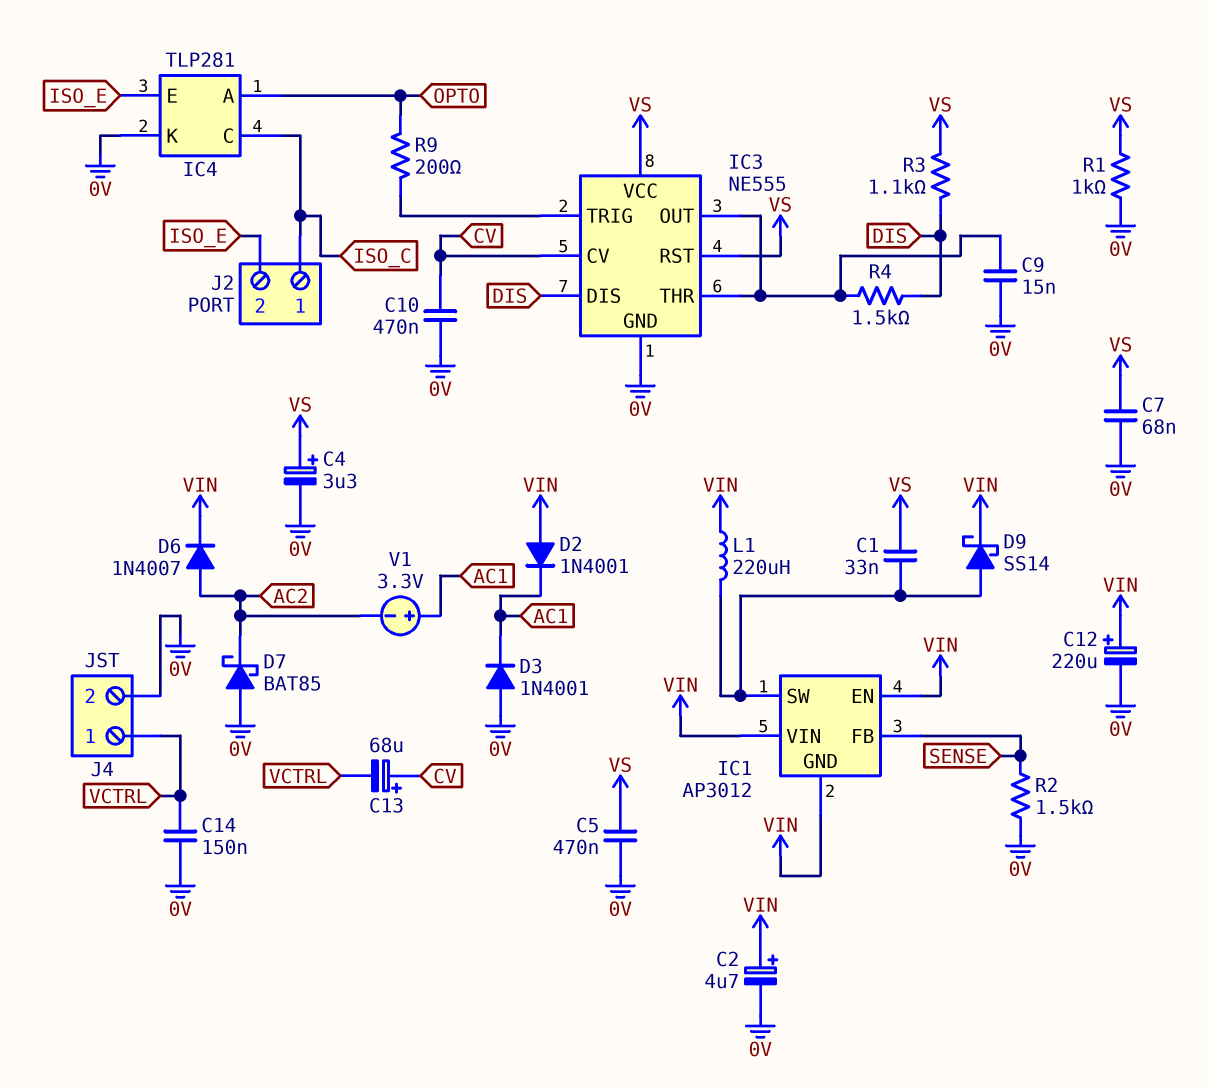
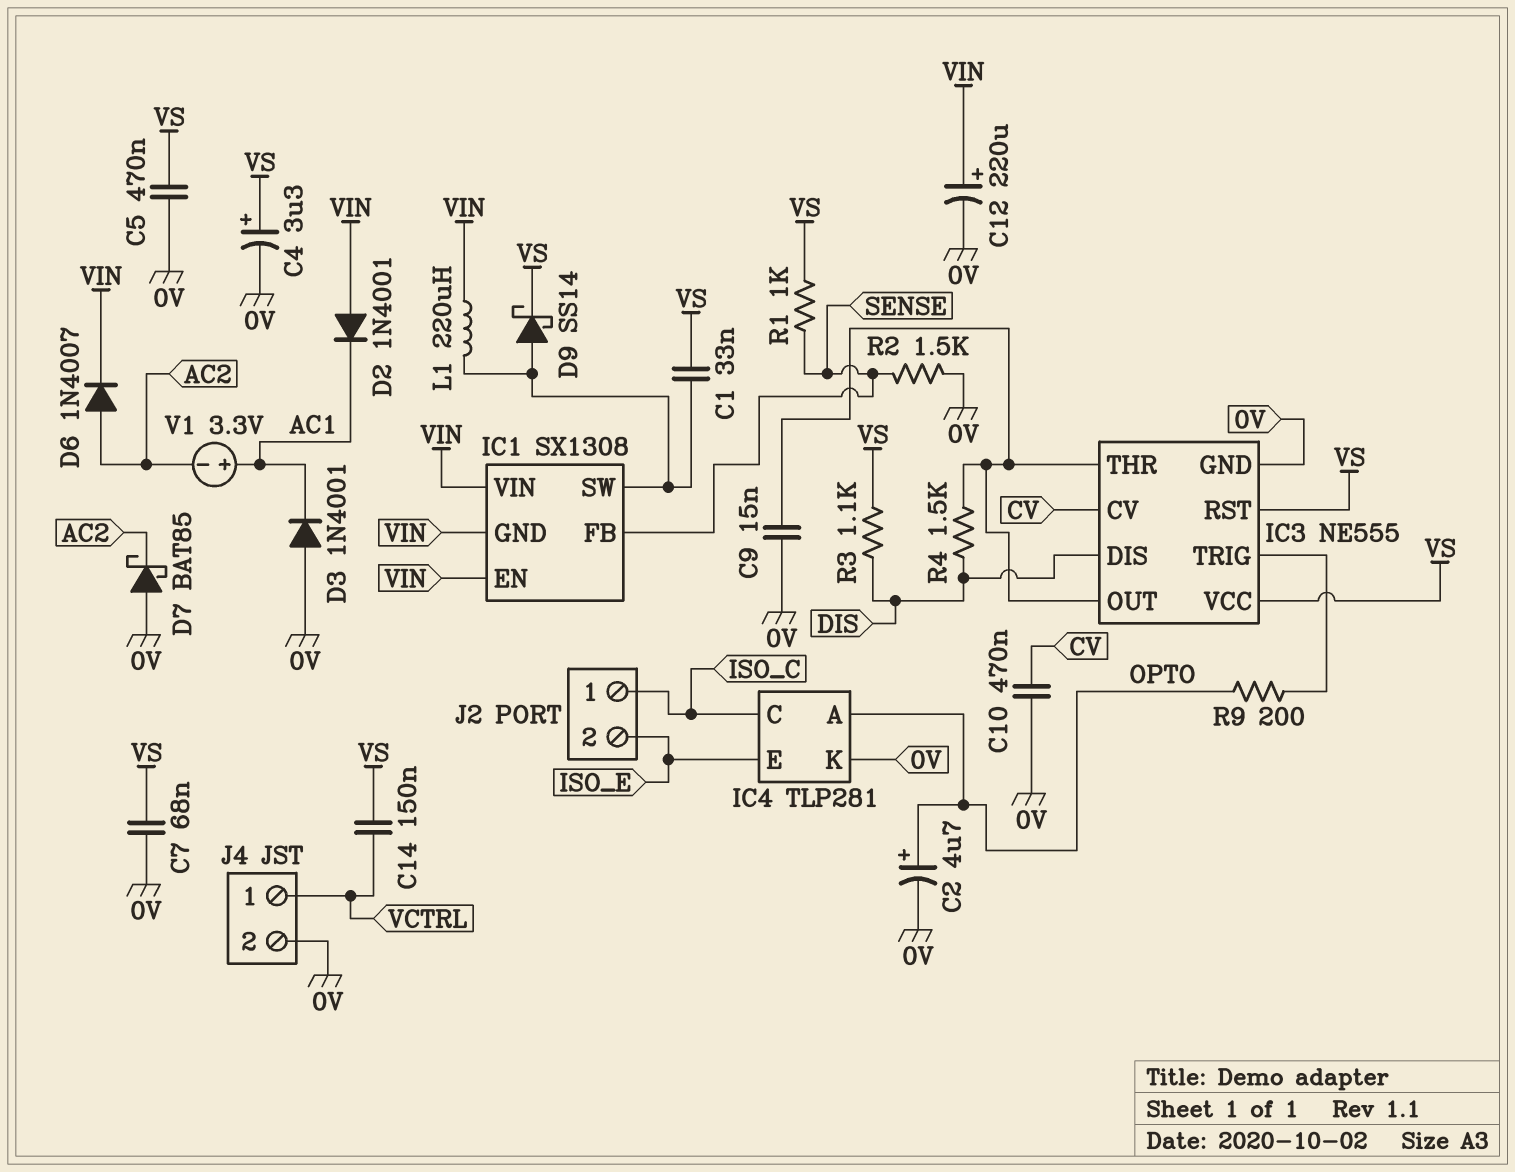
C2: 4.7uF (plus VIN, minus 0V) -> 4.7uF (plus OPTO, minus 0V)
C13: 68uF (plus CV, minus VCTRL) -> none
C14: 150nF (0V, VCTRL) -> 150nF (VCTRL, VS)
D9: schottky SS14 (A IC1/SW, K VIN) -> schottky SS14 (A IC1/SW, K VS)
IC1: AP3012 -> SX1308
R1: 1k (0V, VS) -> 1k (SENSE, VS)

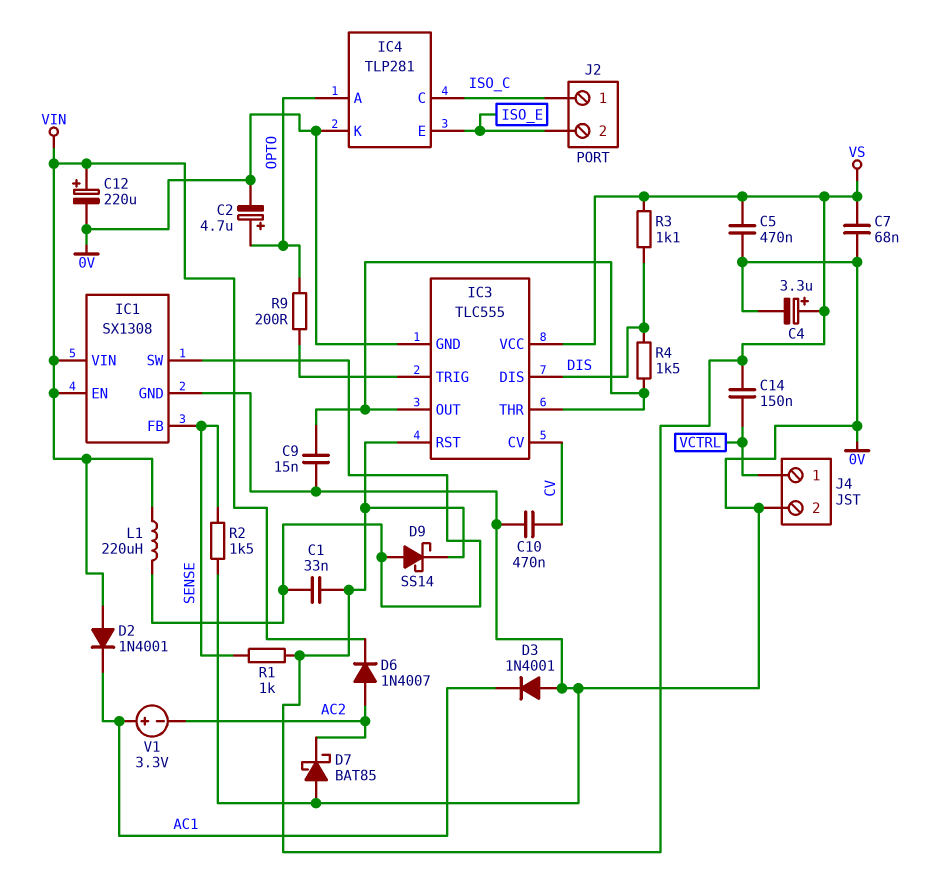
IC1 pin GND: VIN -> 0V
IC3: NE555 -> TLC555

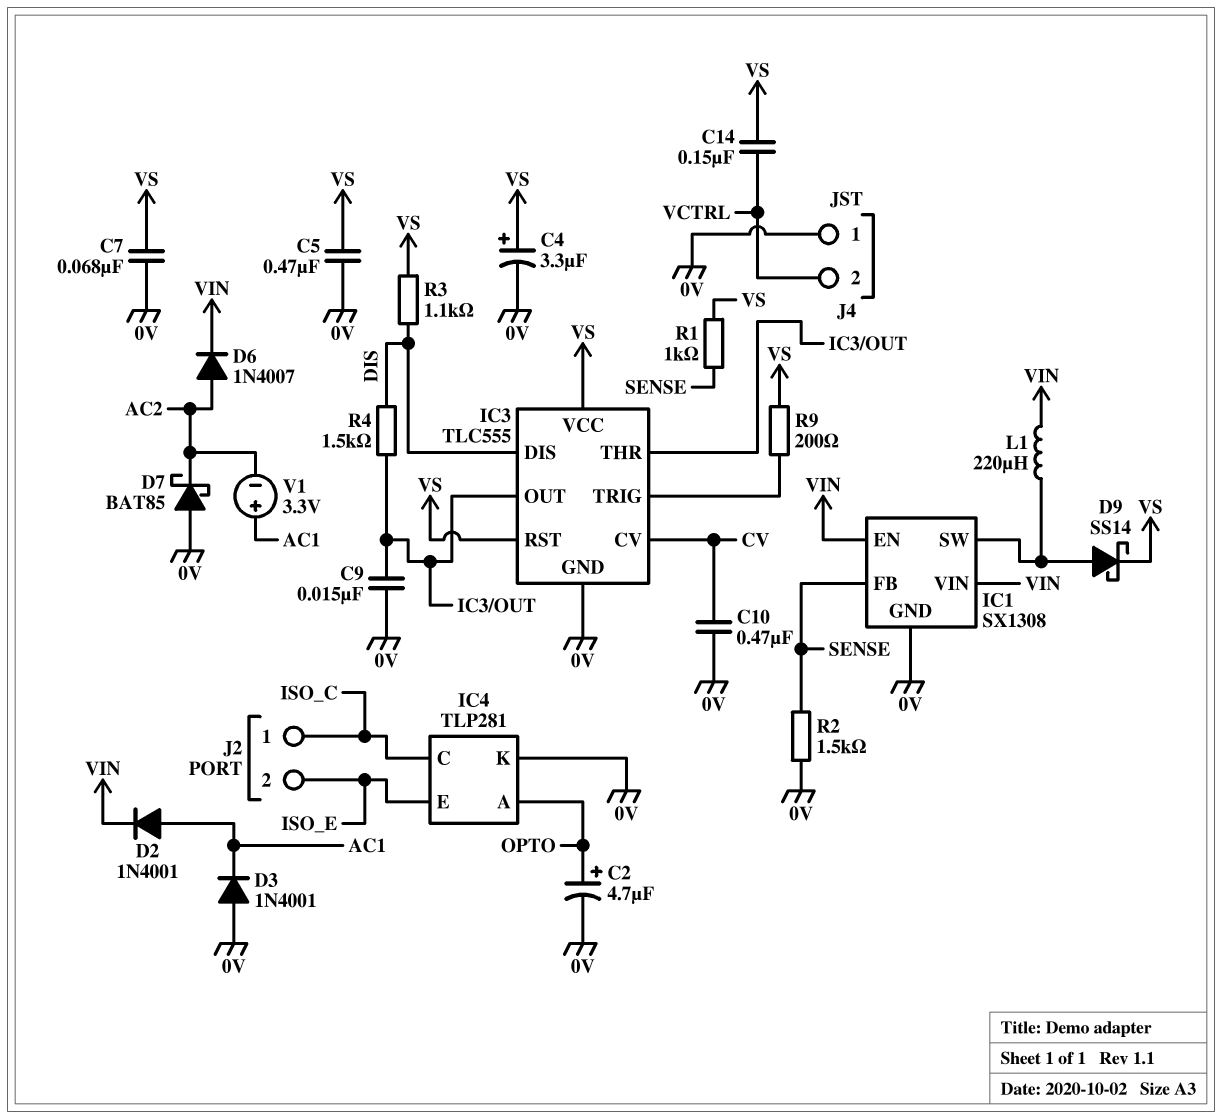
C1: 33nF (IC1/SW, VS) -> none
C12: 220uF (plus VIN, minus 0V) -> none
D2: diode 1N4001 (A VIN, K AC1) -> diode 1N4001 (A AC1, K VIN)
J4 pin 1: VCTRL -> 0V
J4 pin 2: 0V -> VCTRL
R9: 200 (IC3/TRIG, OPTO) -> 200 (IC3/TRIG, VS)

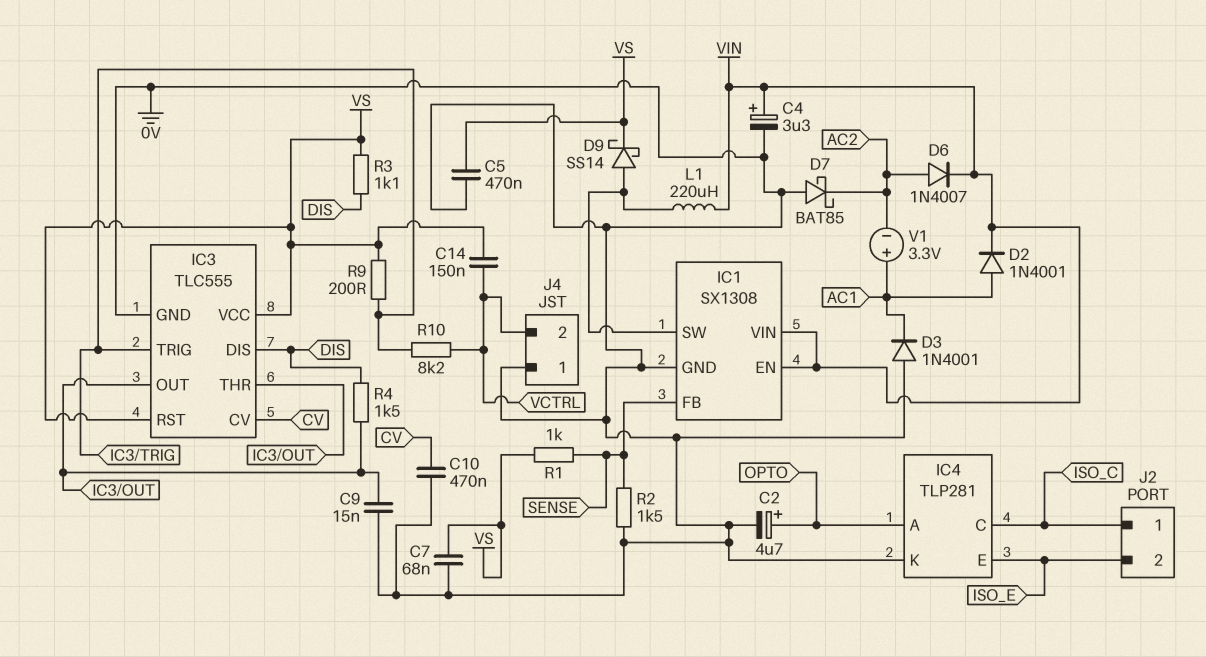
C4: 3.3uF (plus VS, minus 0V) -> 3.3uF (plus VIN, minus 0V)
R10: none -> 8.2k (IC3/TRIG, VCTRL)

